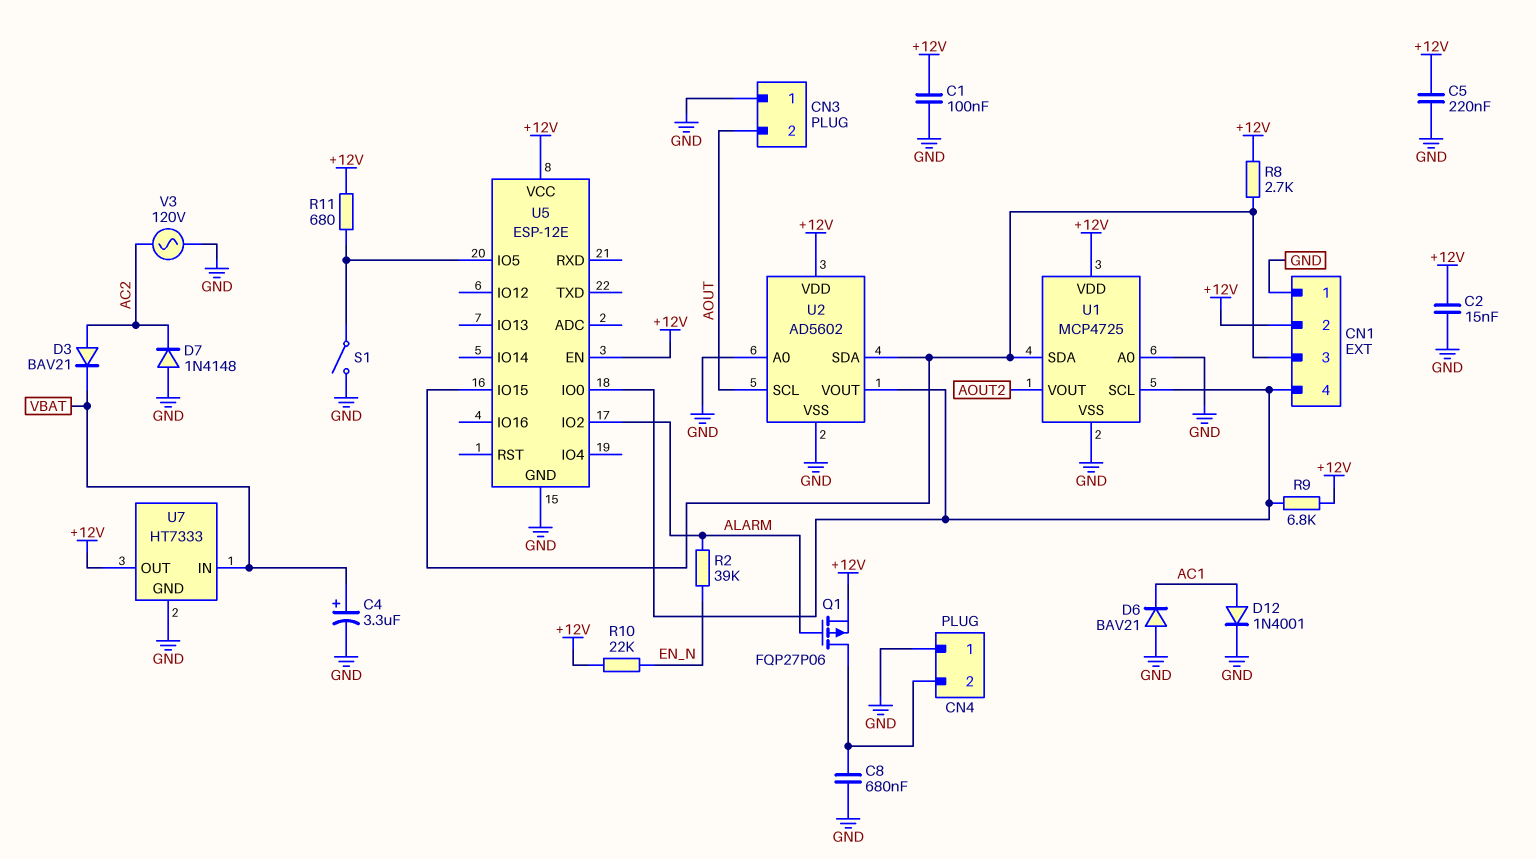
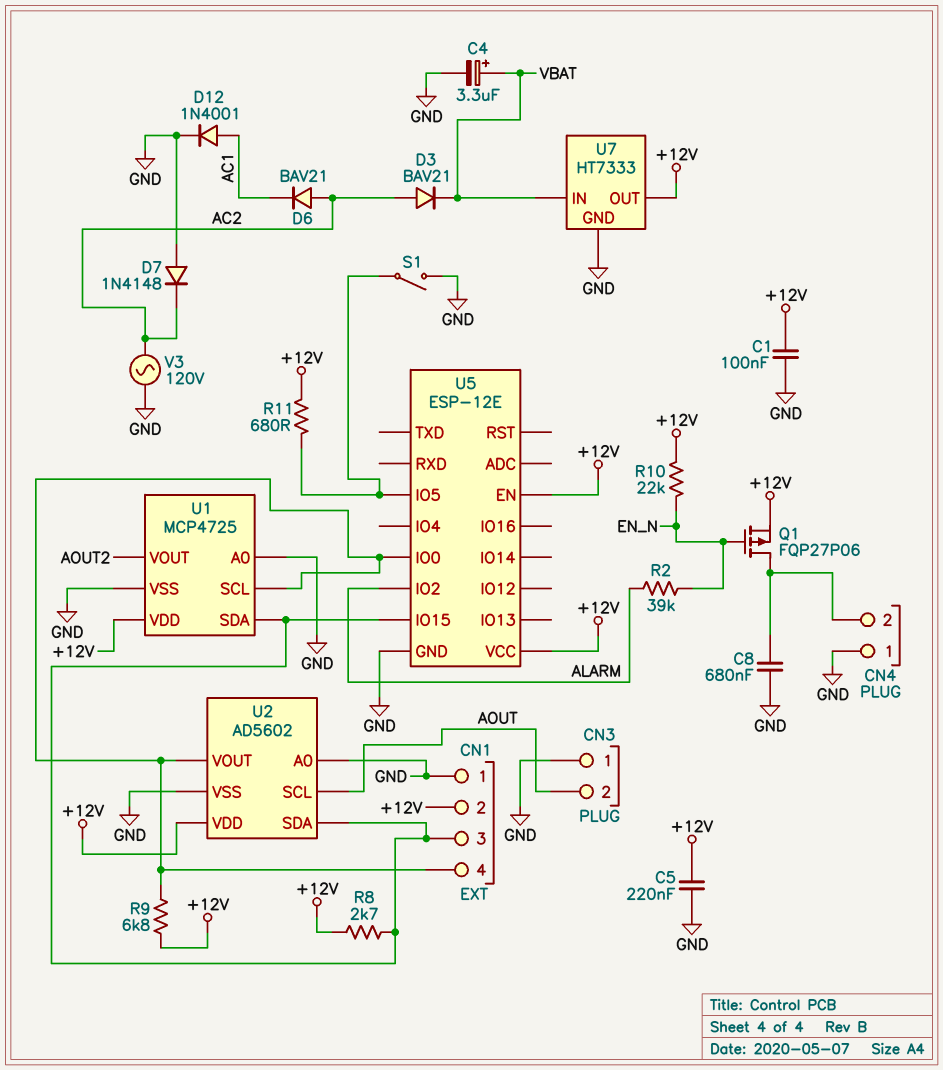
C2: 15nF (+12V, GND) -> none
D6: diode BAV21 (A GND, K AC1) -> diode BAV21 (A AC2, K AC1)
Q1: PMOS FQP27P06 (G ALARM, D CN4/2, S +12V) -> PMOS FQP27P06 (G EN_N, D CN4/2, S +12V)

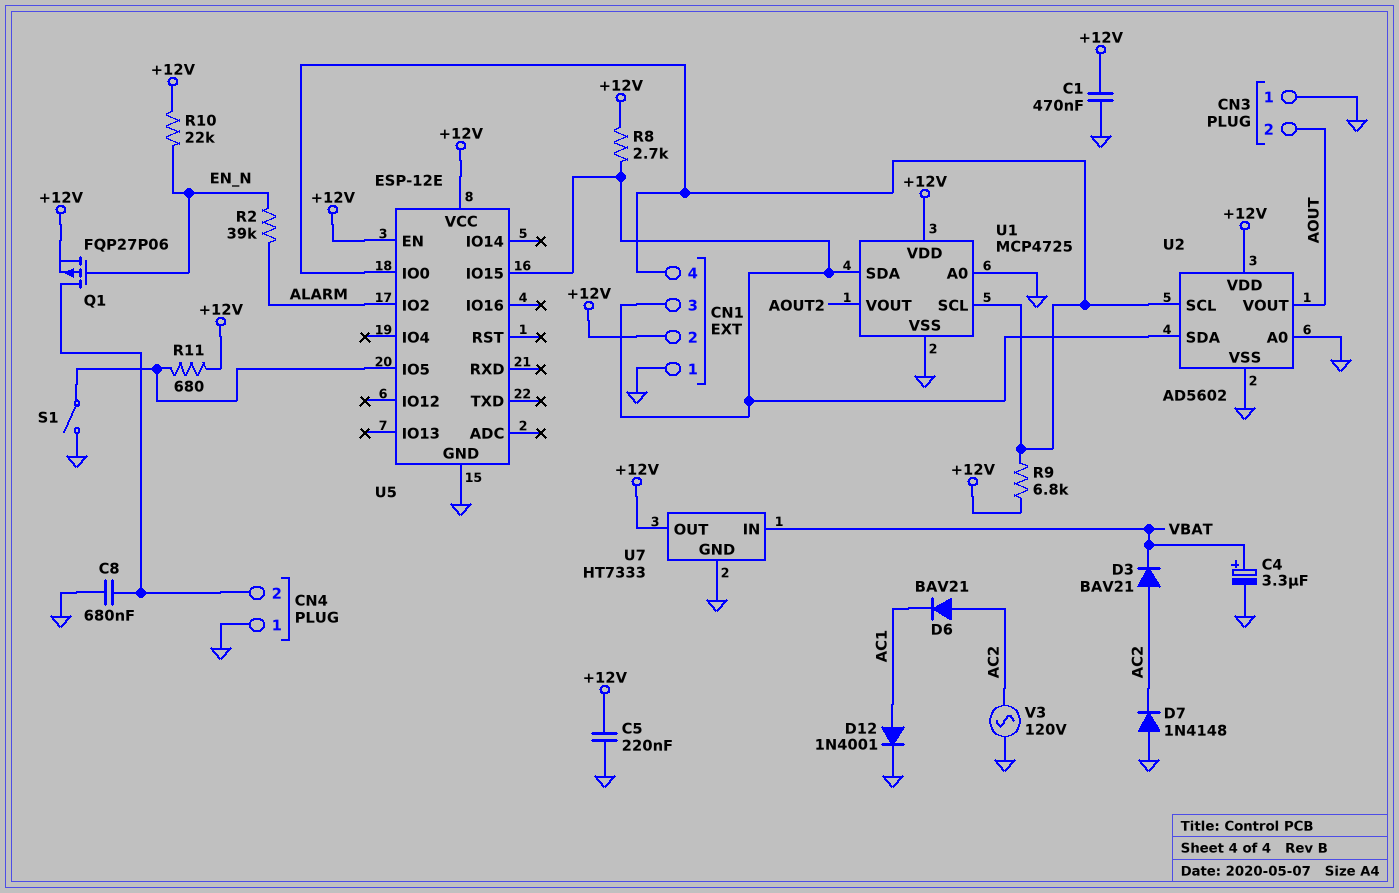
C1: 100nF (+12V, GND) -> 470nF (+12V, GND)
U2 pin SCL: AOUT -> CN1/4
U2 pin VOUT: CN1/4 -> AOUT

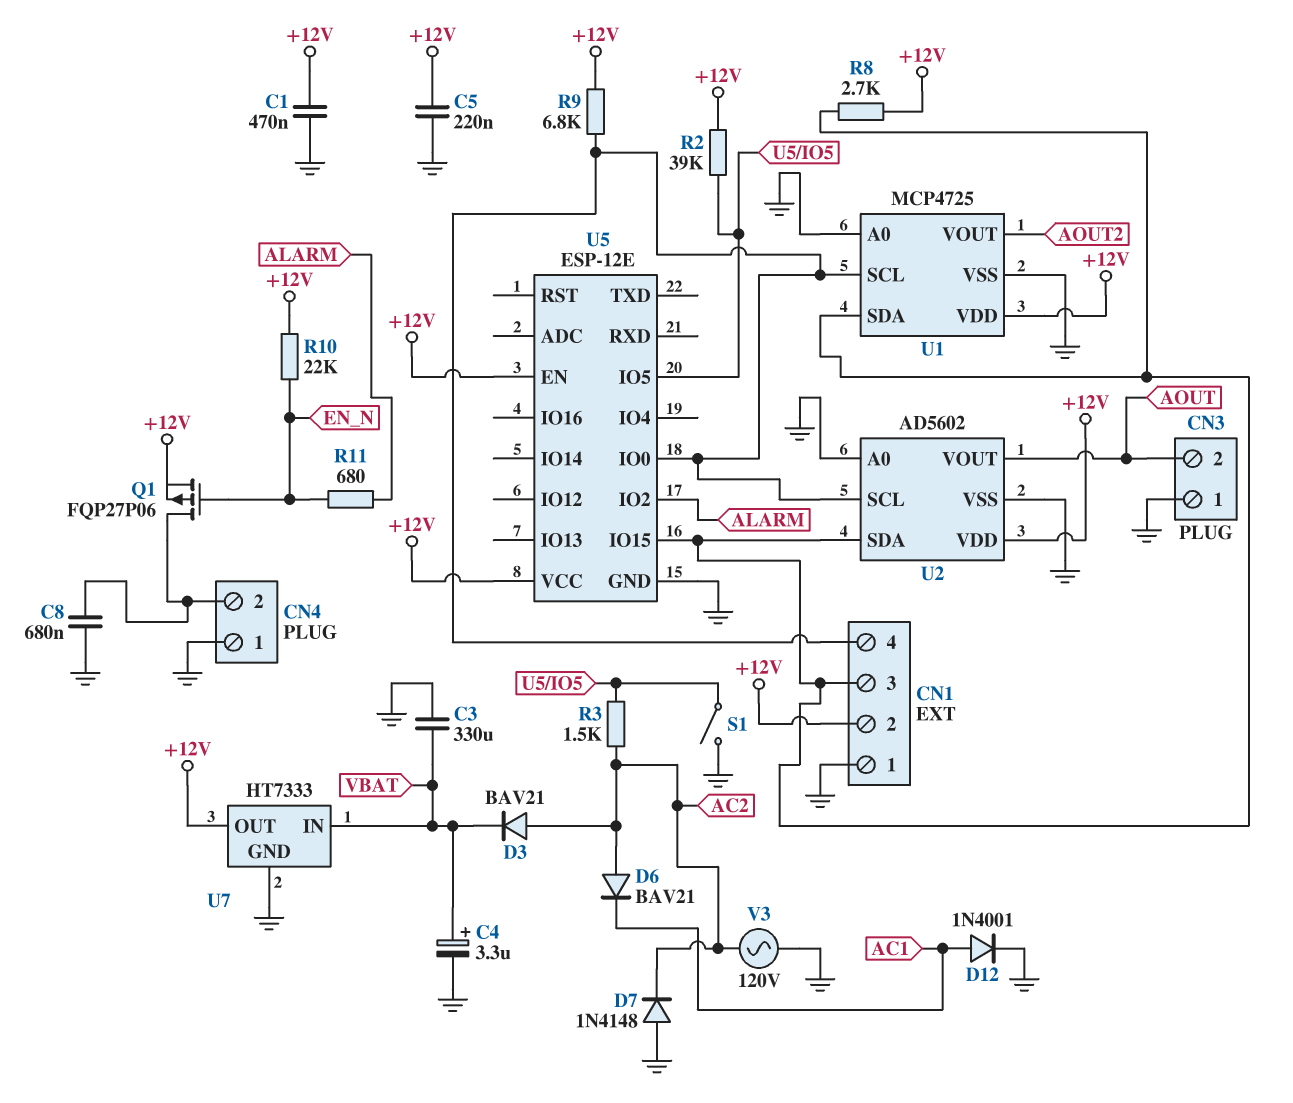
C3: none -> 330uF (GND, VBAT)
R2: 39k (ALARM, EN_N) -> 39k (+12V, U5/IO5)
R3: none -> 1.5k (AC2, U5/IO5)
R11: 680 (+12V, U5/IO5) -> 680 (ALARM, EN_N)

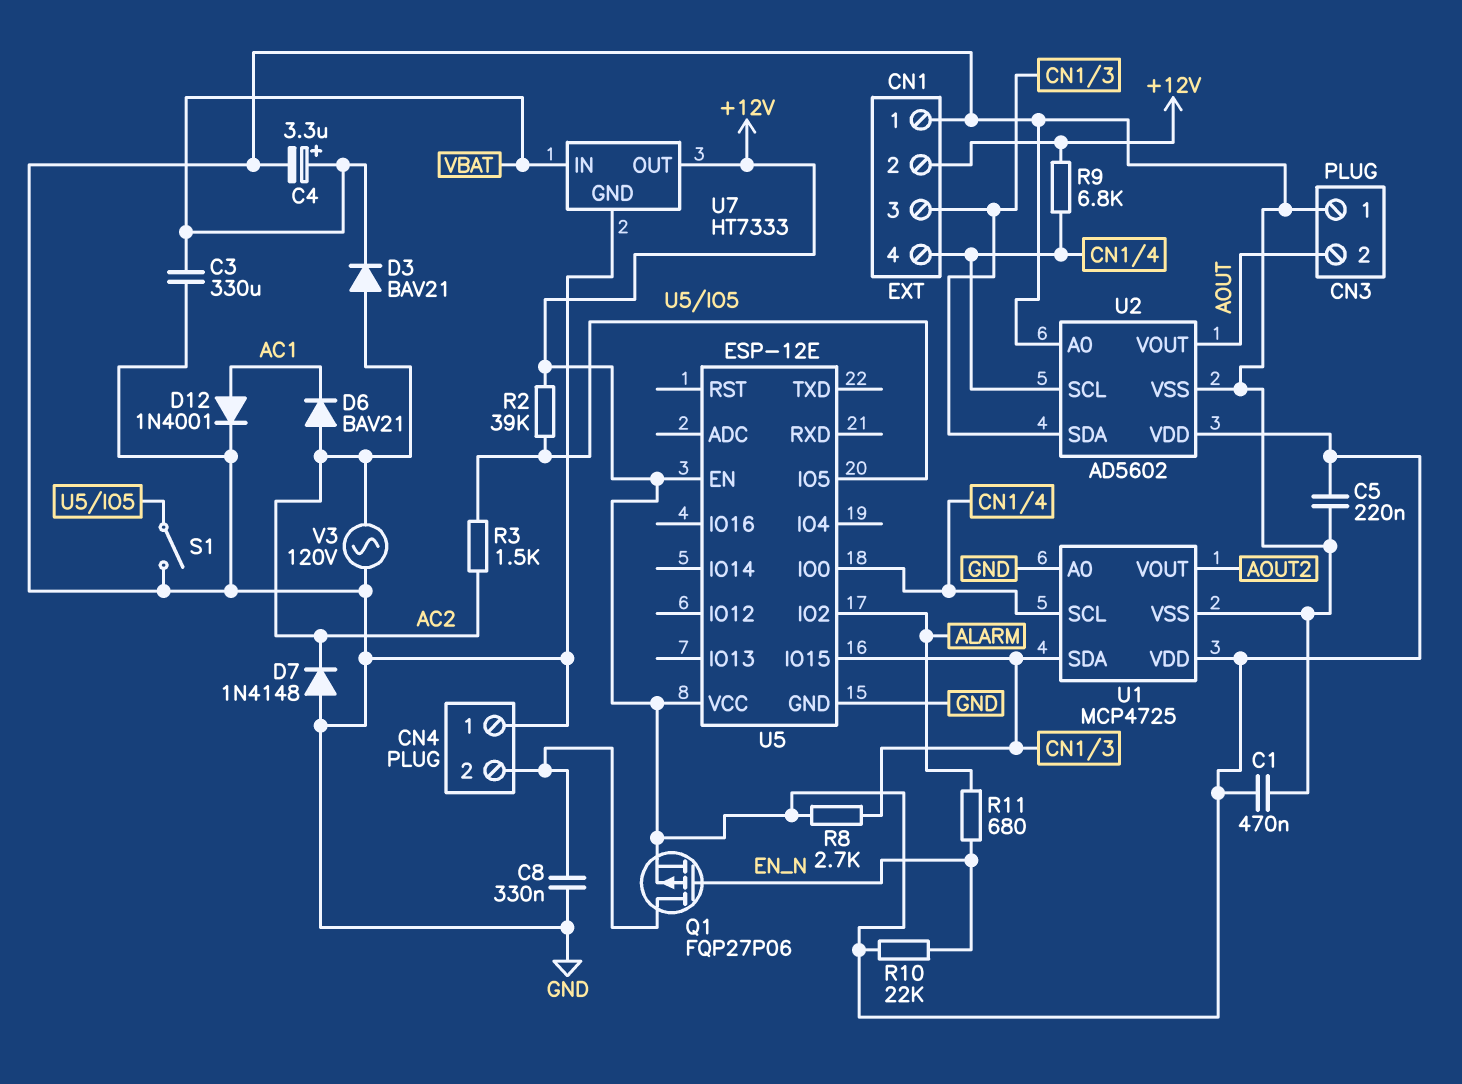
C8: 680nF (CN4/2, GND) -> 330nF (CN4/2, GND)

